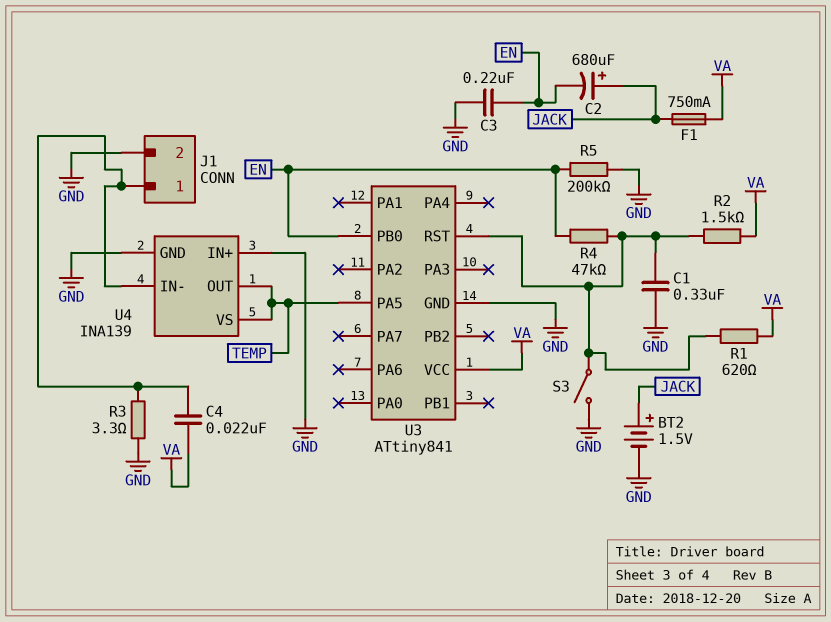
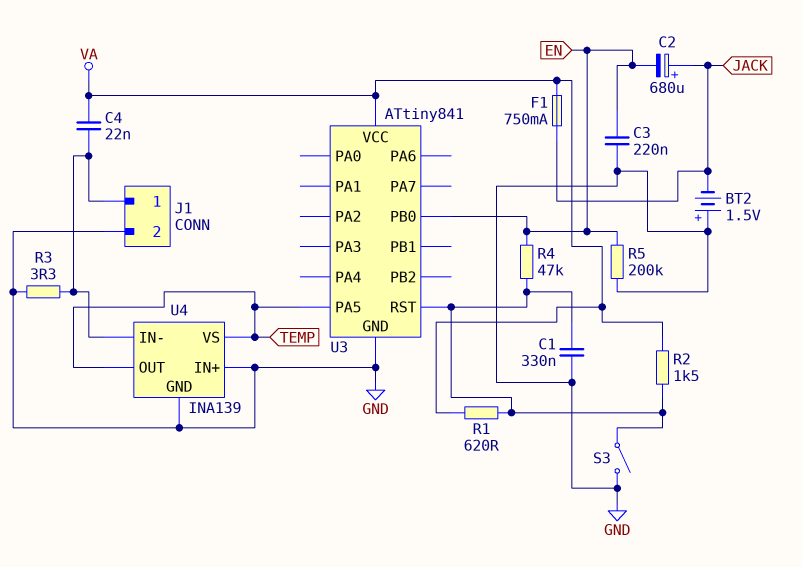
BT2: 1.5V (plus JACK, minus GND) -> 1.5V (plus GND, minus JACK)

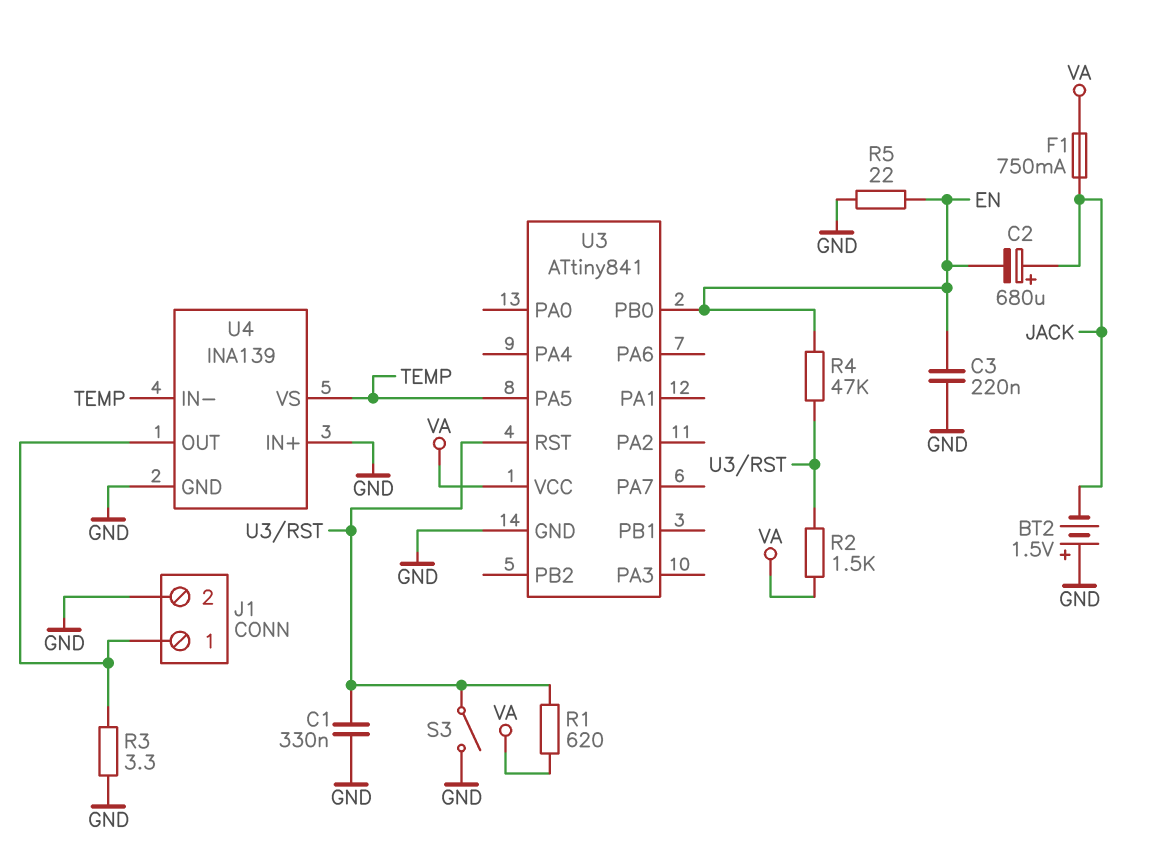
C4: 22nF (J1/1, VA) -> none
R5: 200k (EN, GND) -> 22 (EN, GND)
U4 pin IN-: J1/1 -> TEMP
U4 pin OUT: TEMP -> J1/1

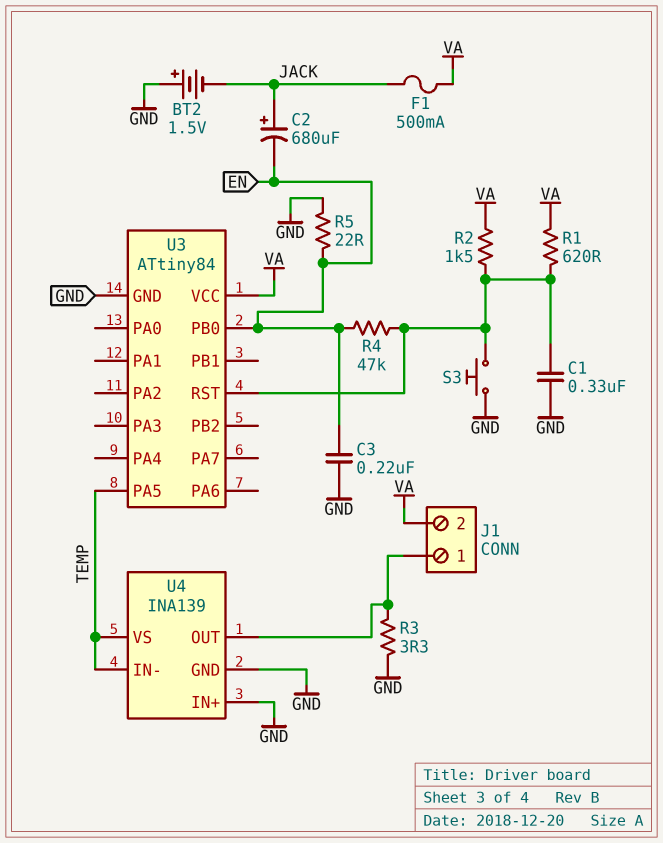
F1: 750mA (JACK, VA) -> 500mA (JACK, VA)
J1 pin 2: GND -> VA
S3: switch (GND, U3/RST) -> button (GND, U3/RST)
U3: ATtiny841 -> ATtiny84

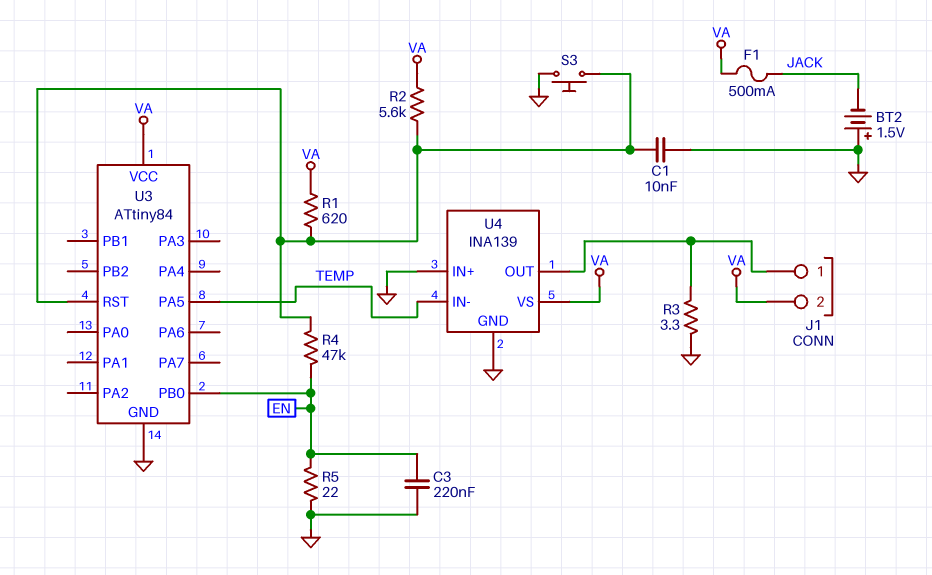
C1: 330nF (GND, U3/RST) -> 10nF (GND, U3/RST)
C2: 680uF (plus JACK, minus EN) -> none
R2: 1.5k (U3/RST, VA) -> 5.6k (U3/RST, VA)
U4 pin VS: TEMP -> VA

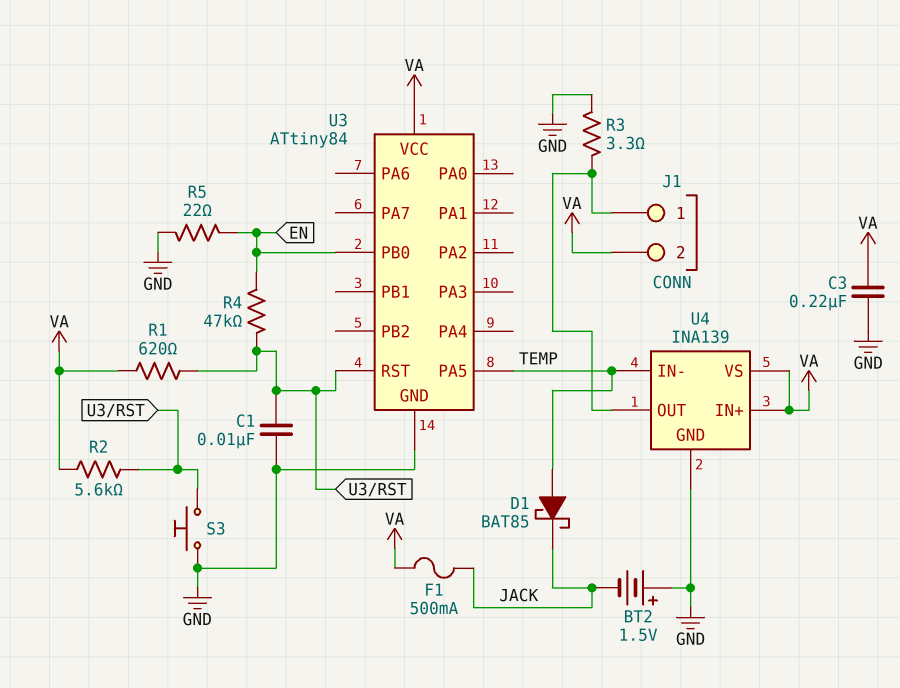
C3: 220nF (EN, GND) -> 220nF (GND, VA)
D1: none -> schottky BAT85 (A TEMP, K JACK)
U4 pin IN+: GND -> VA

